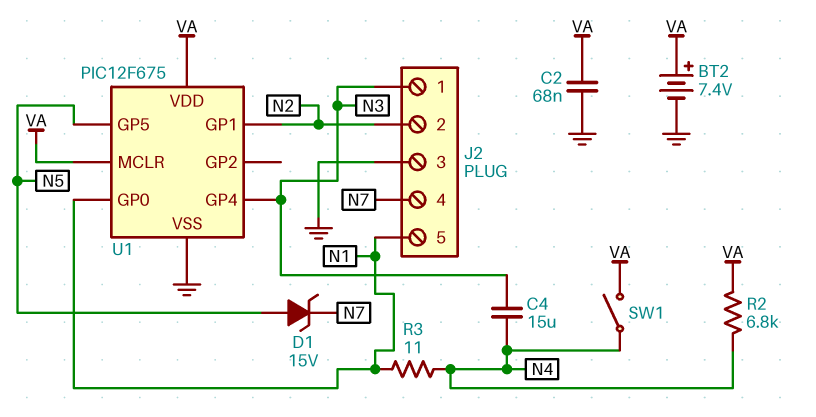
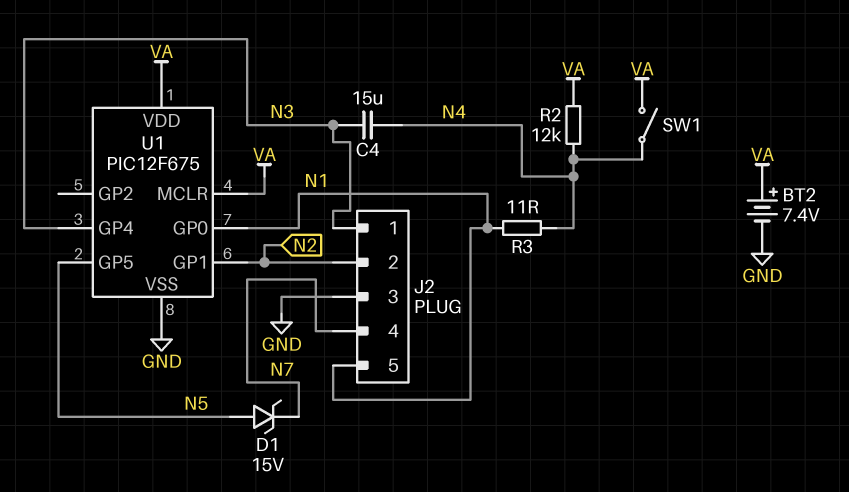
C2: 68nF (GND, VA) -> none
R2: 6.8k (N4, VA) -> 12k (N4, VA)

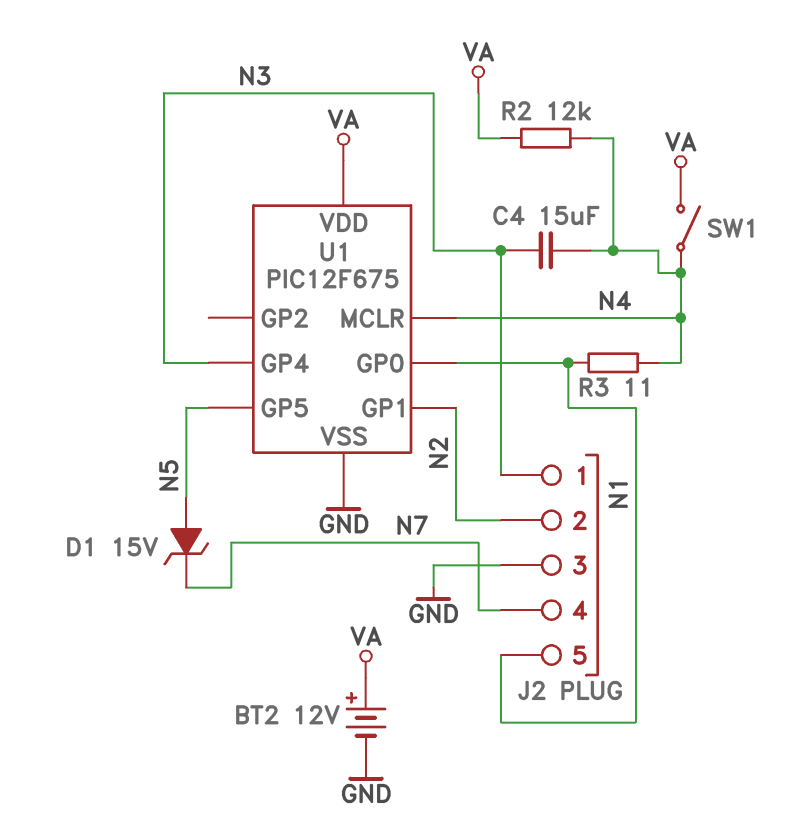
BT2: 7.4V (plus VA, minus GND) -> 12V (plus VA, minus GND)
U1 pin MCLR: VA -> N4

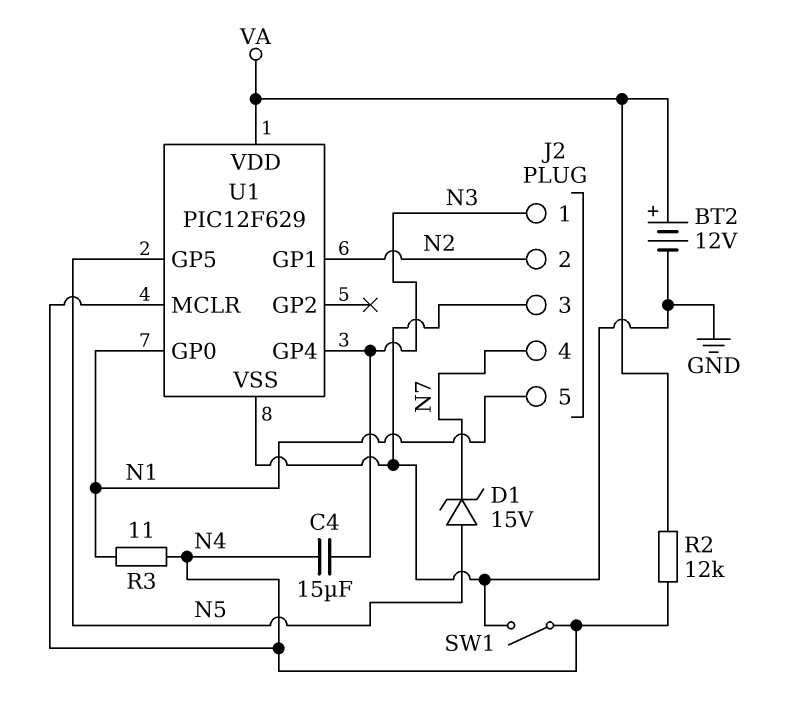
SW1: switch (N4, VA) -> switch (GND, N4)
U1: PIC12F675 -> PIC12F629

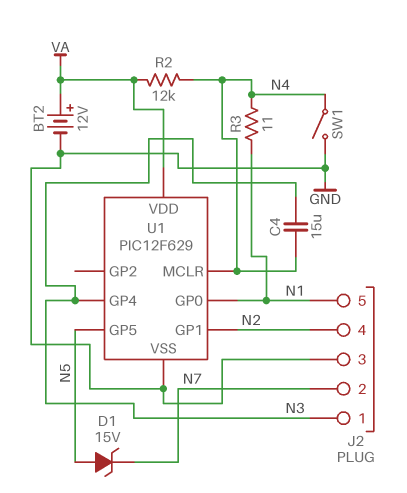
J2 pin 2: N2 -> N7
J2 pin 4: N7 -> N2

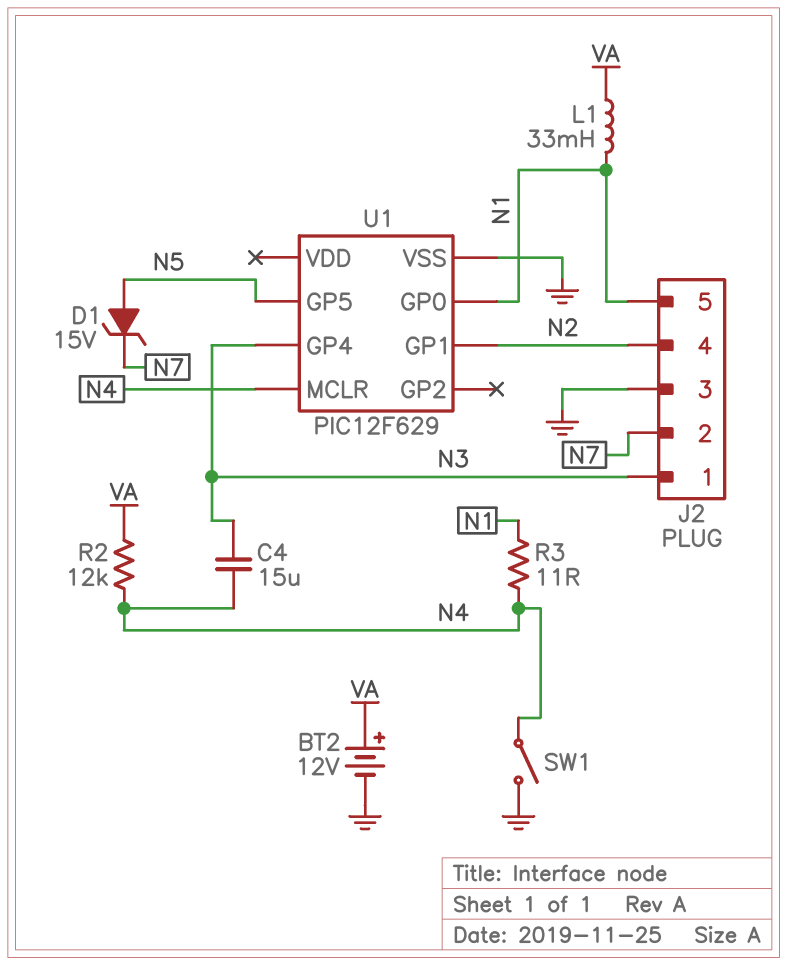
L1: none -> 33mH (N1, VA)
U1 pin VDD: VA -> none

